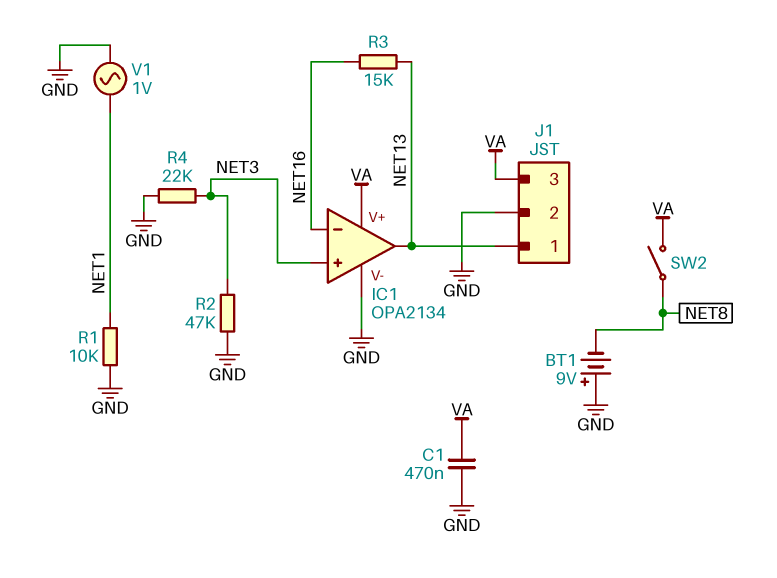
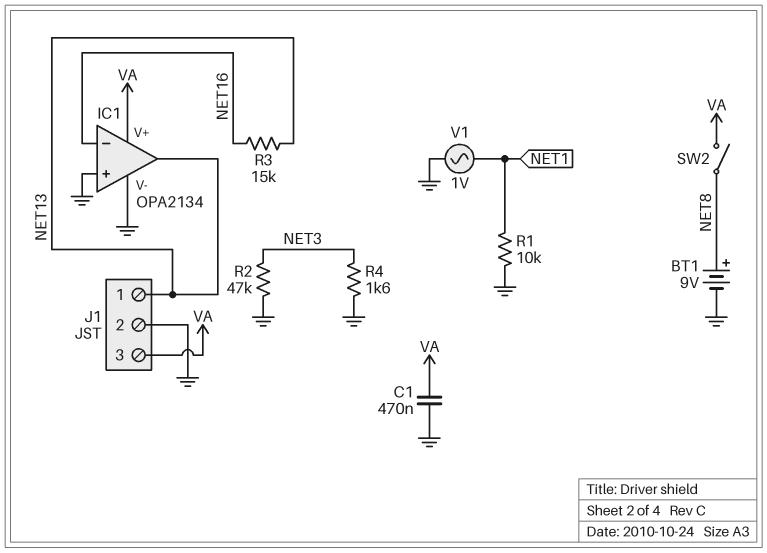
BT1: 9V (plus GND, minus NET8) -> 9V (plus NET8, minus GND)
IC1 pin in+: NET3 -> GND
R4: 22k (GND, NET3) -> 1.6k (GND, NET3)

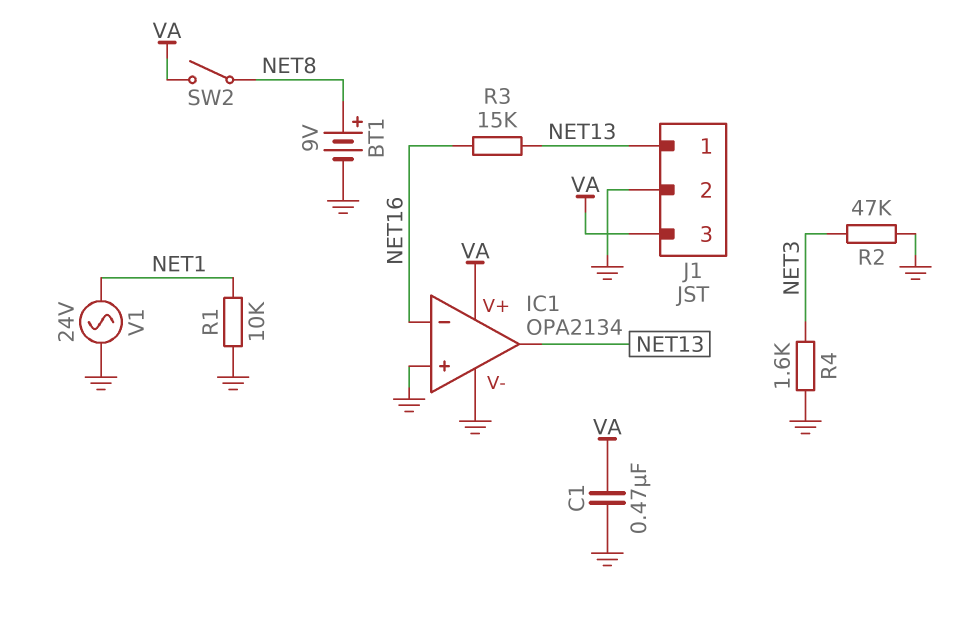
V1: AC 1V (GND, NET1) -> AC 24V (GND, NET1)

